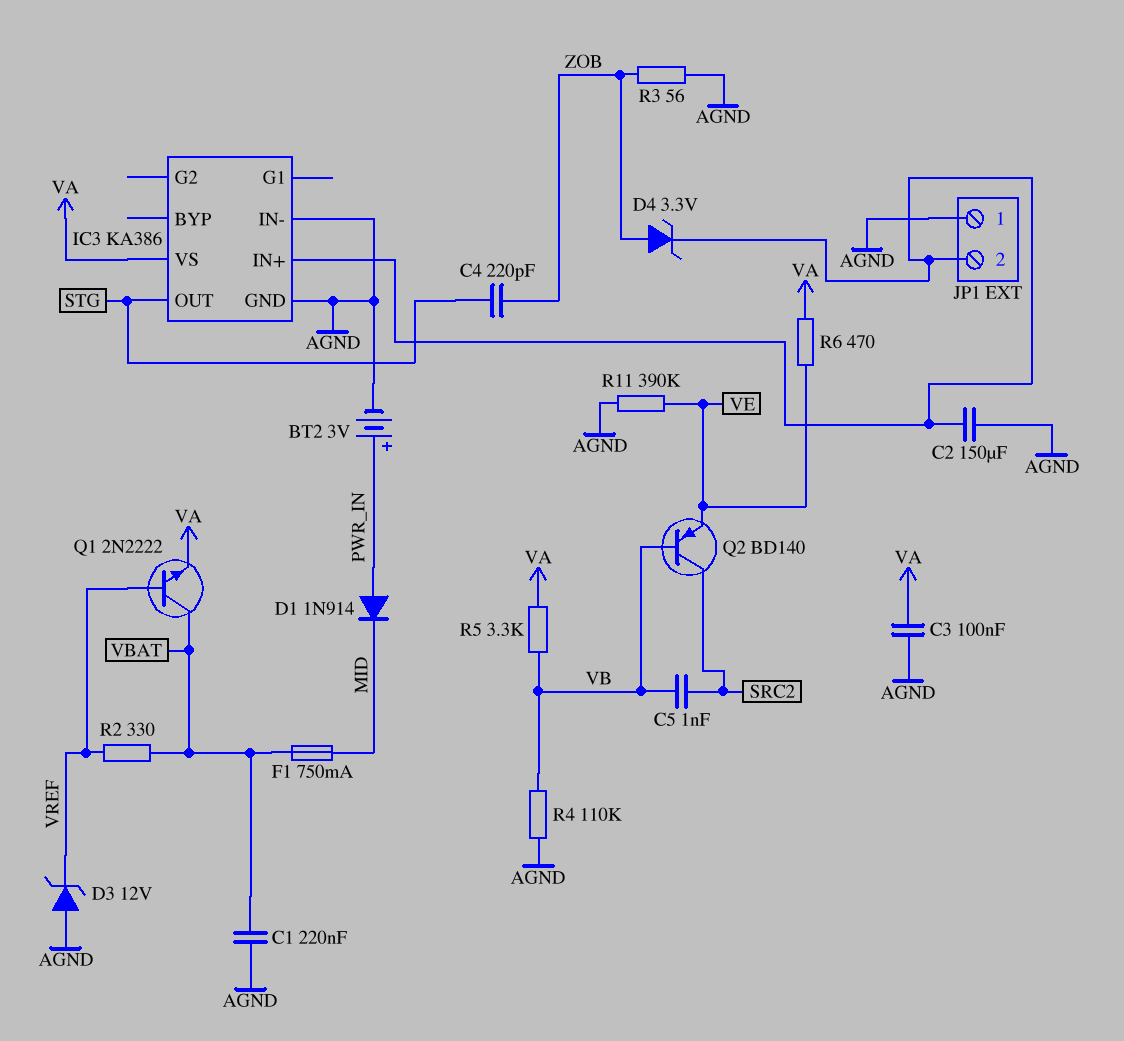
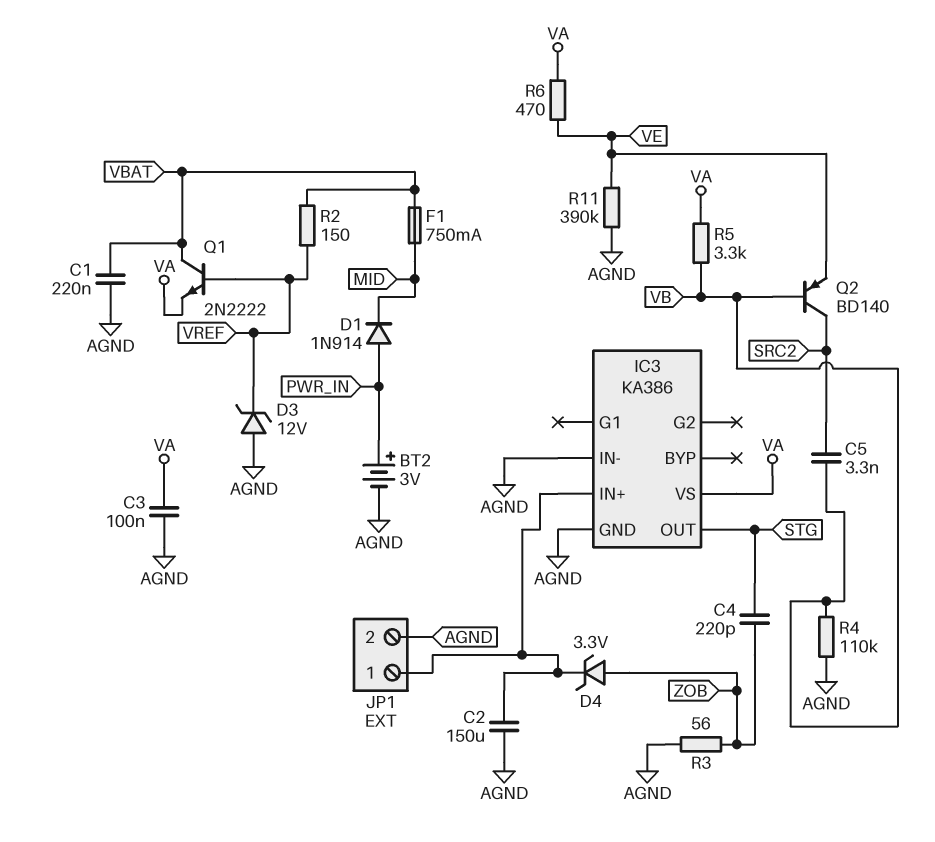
C5: 1nF (SRC2, VB) -> 3.3nF (SRC2, VB)
JP1 pin 1: AGND -> IC3/IN+
JP1 pin 2: IC3/IN+ -> AGND
R2: 330 (VBAT, VREF) -> 150 (VBAT, VREF)

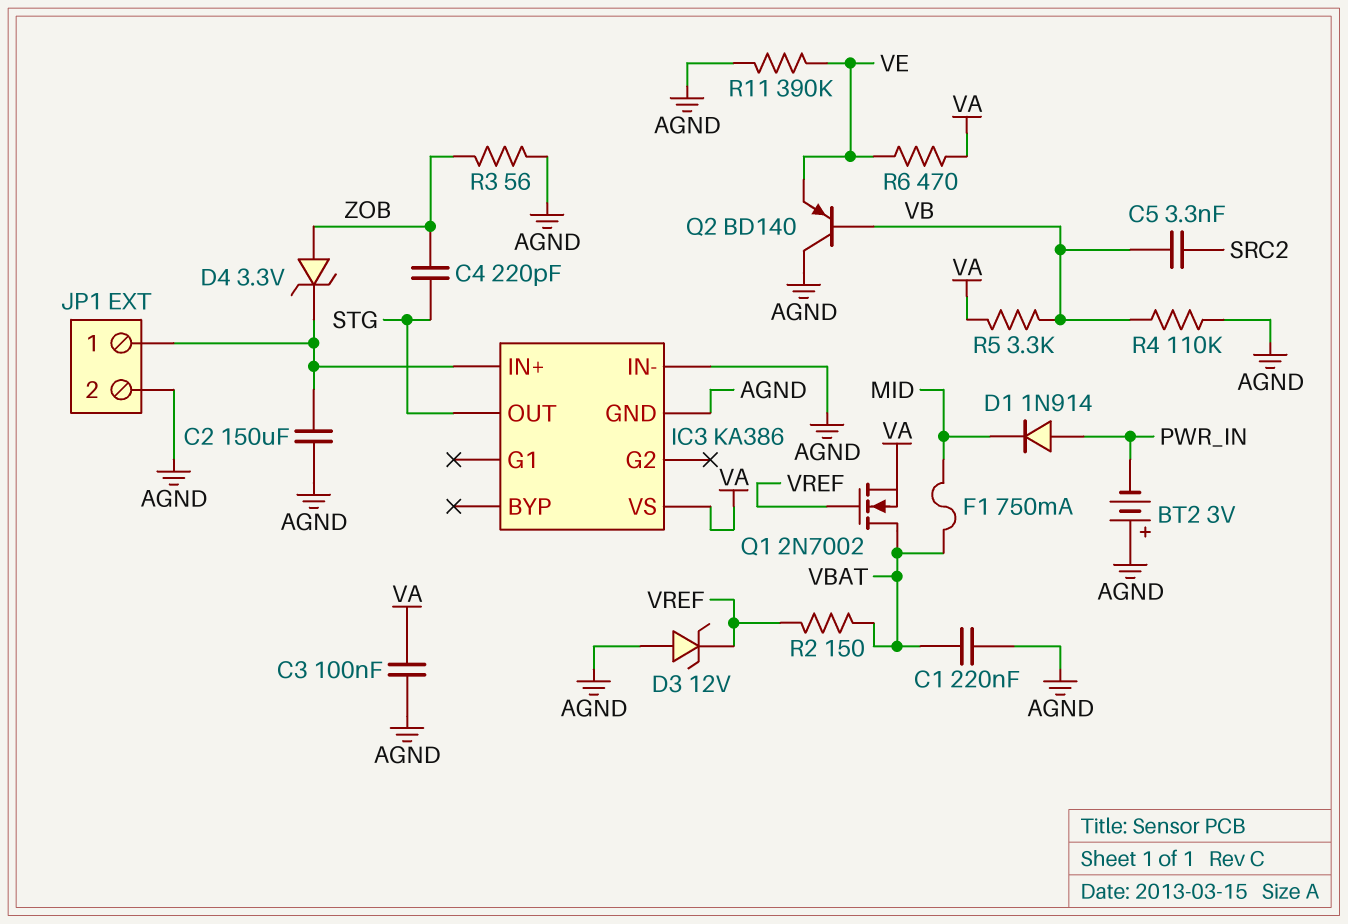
BT2: 3V (plus PWR_IN, minus AGND) -> 3V (plus AGND, minus PWR_IN)
Q1: NPN 2N2222 (B VREF, C VBAT, E VA) -> NMOS 2N7002 (G VREF, D VBAT, S VA)
Q2: PNP BD140 (B VB, C SRC2, E VE) -> PNP BD140 (B VB, C AGND, E VE)

